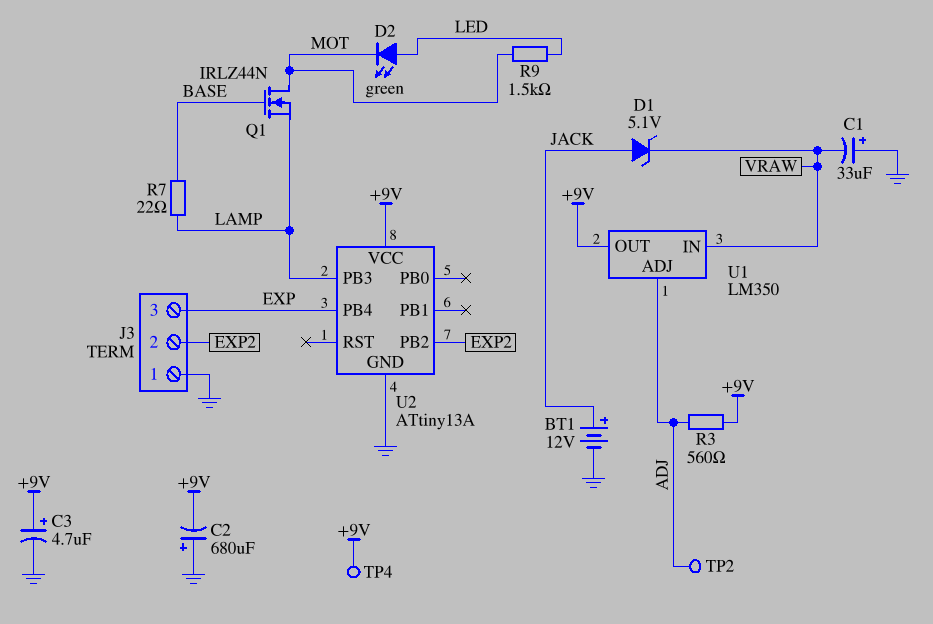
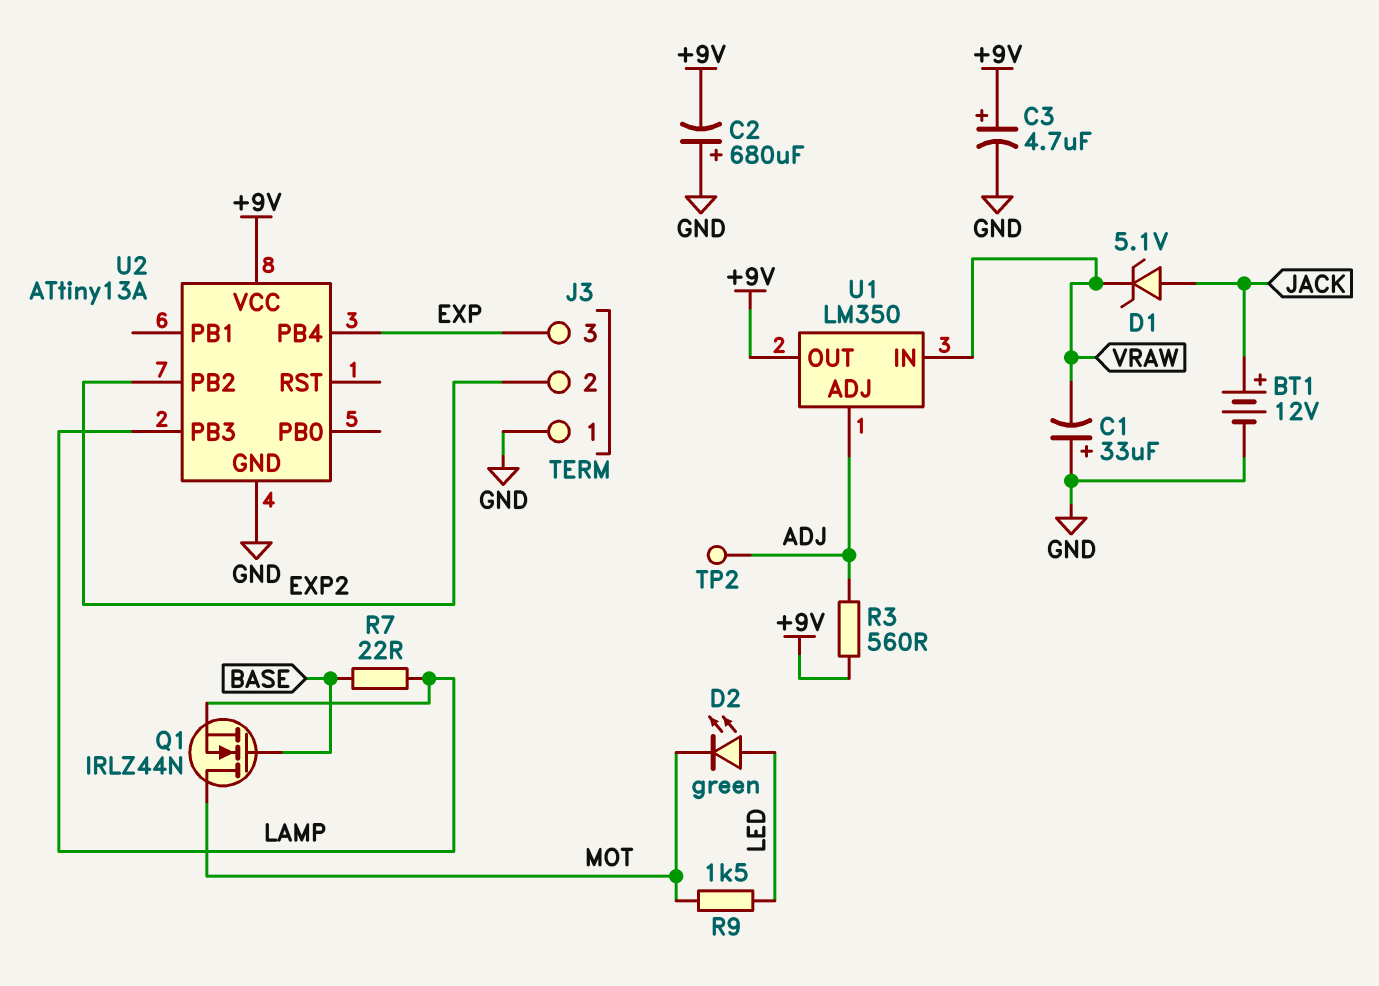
TP4: test point (+9V) -> none

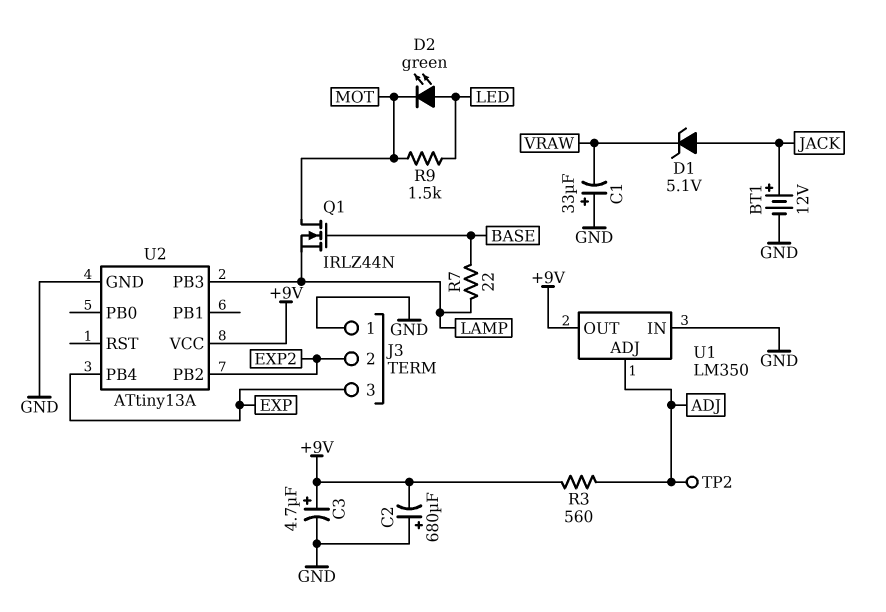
U1 pin IN: VRAW -> GND

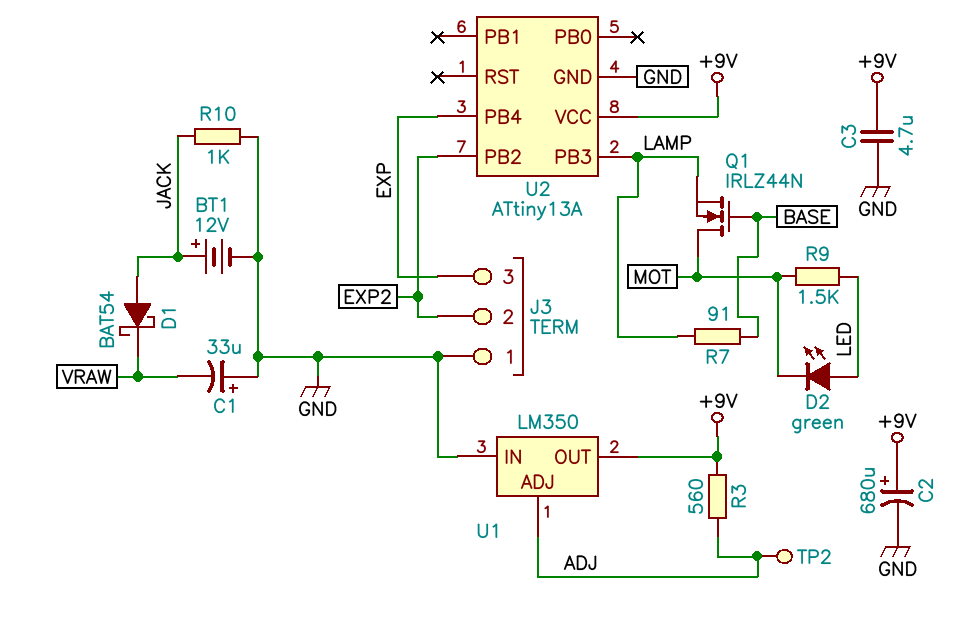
C2: 680uF (plus GND, minus +9V) -> 680uF (plus +9V, minus GND)
C3: 4.7uF (plus +9V, minus GND) -> 4.7uF (+9V, GND)
D1: zener 5.1V (A JACK, K VRAW) -> schottky BAT54 (A JACK, K VRAW)
R7: 22 (BASE, LAMP) -> 91 (BASE, LAMP)
R10: none -> 1k (GND, JACK)

